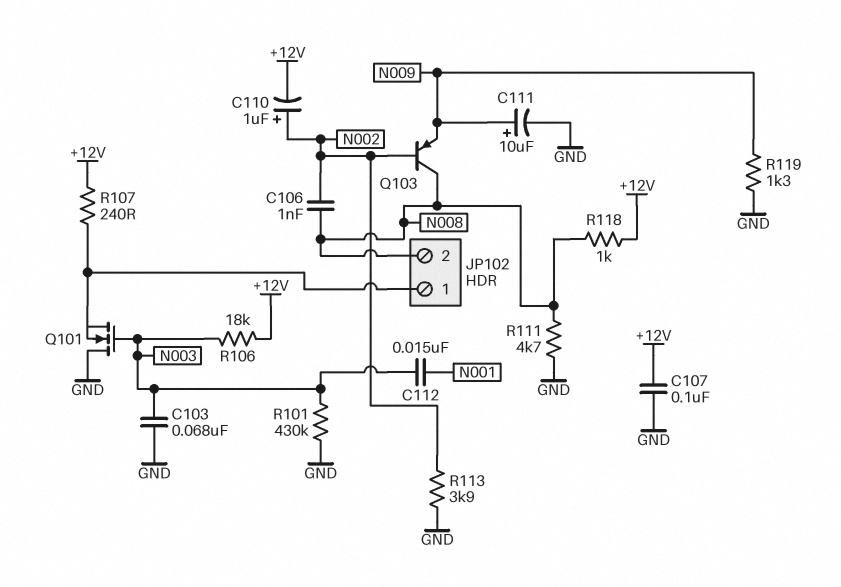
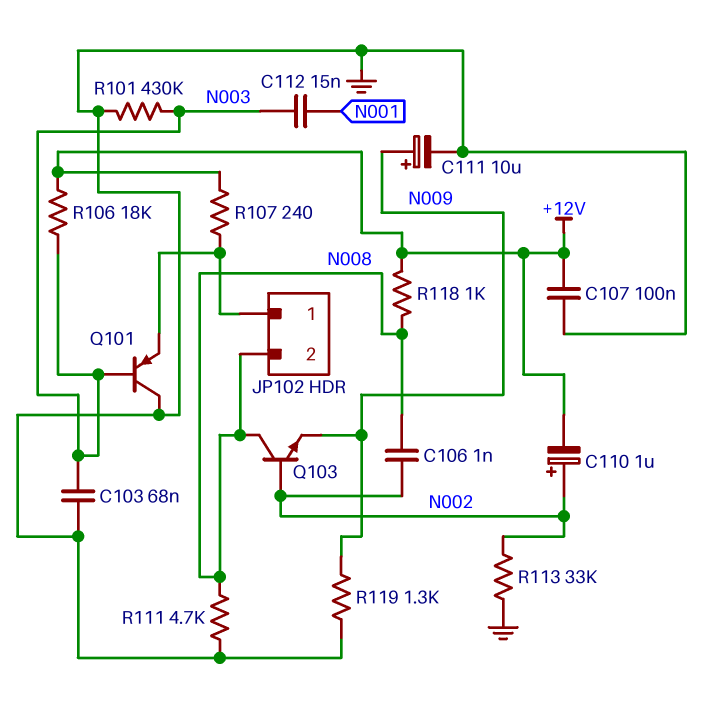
Q101: NMOS (G N003, D GND, S JP102/1) -> PNP (B N003, C GND, E JP102/1)
Q103: PNP (B N002, C N008, E N009) -> NPN (B N002, C N008, E N009)
R113: 3.9k (GND, N002) -> 33k (GND, N002)

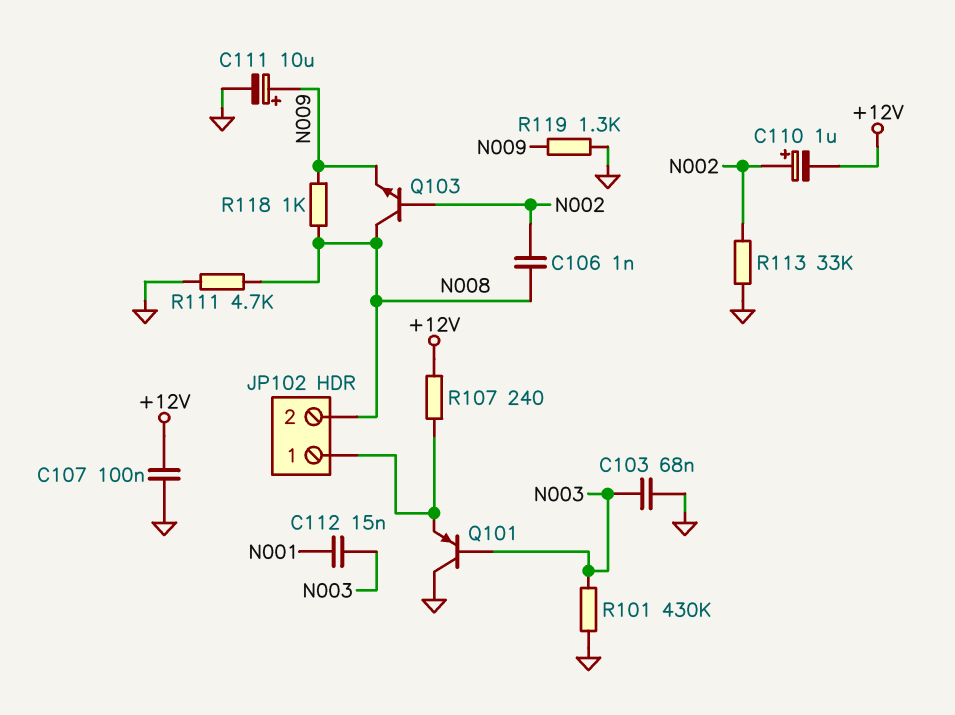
R106: 18k (+12V, N003) -> none
R118: 1k (+12V, N008) -> 1k (N008, N009)

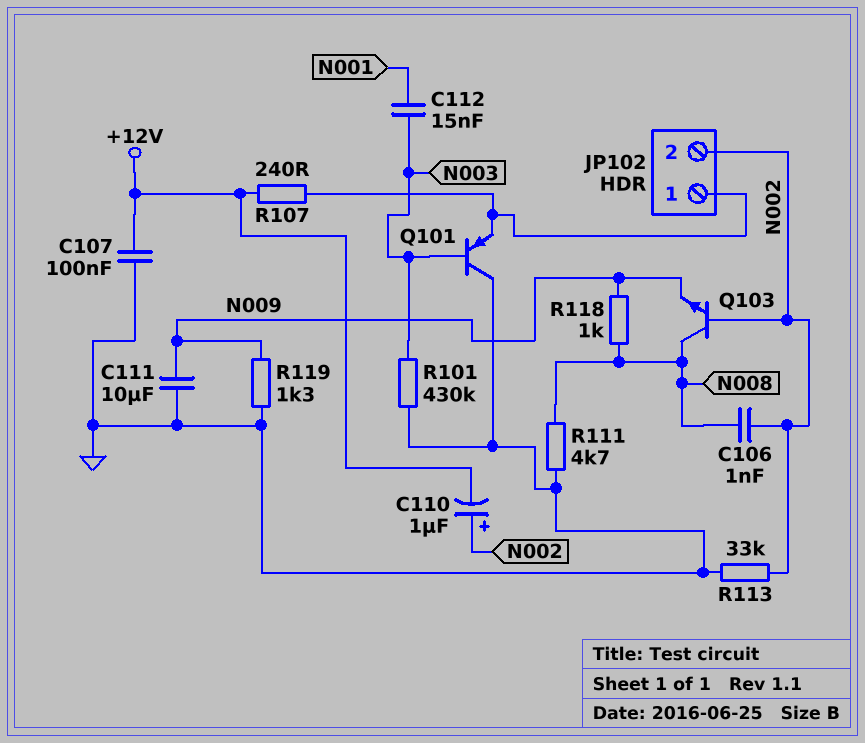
C103: 68nF (GND, N003) -> none
C111: 10uF (plus N009, minus GND) -> 10uF (GND, N009)
JP102 pin 2: N008 -> N002

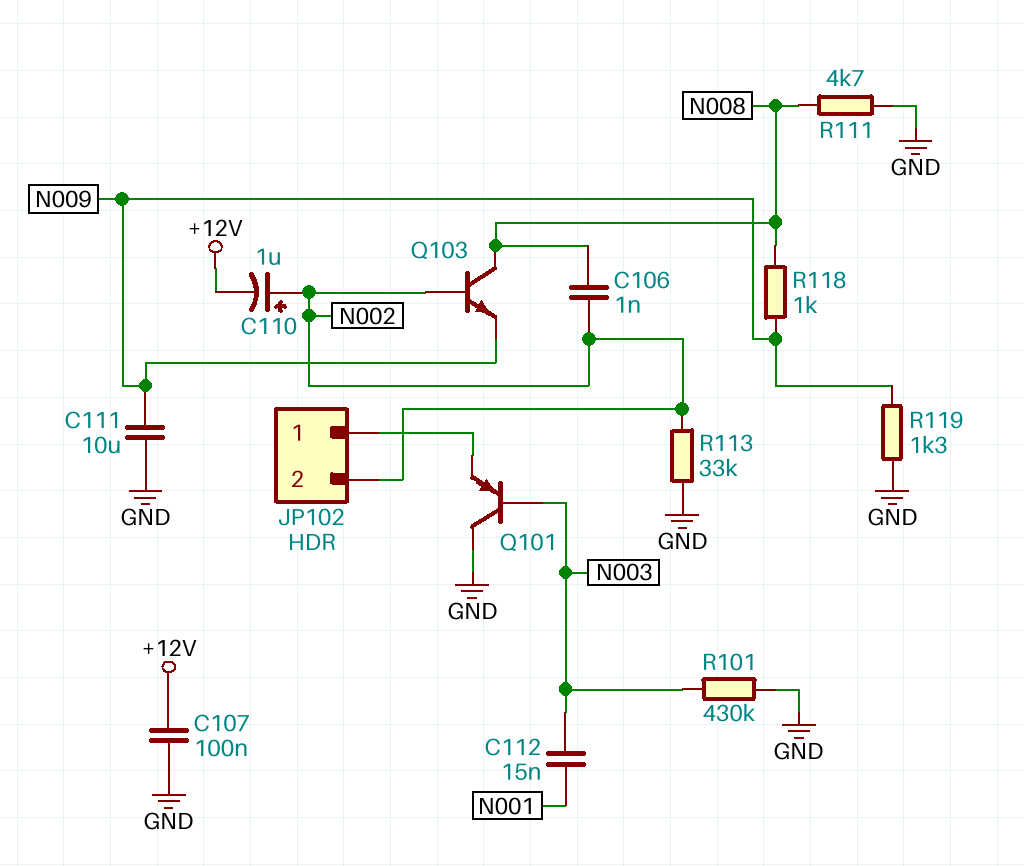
R107: 240 (+12V, JP102/1) -> none

